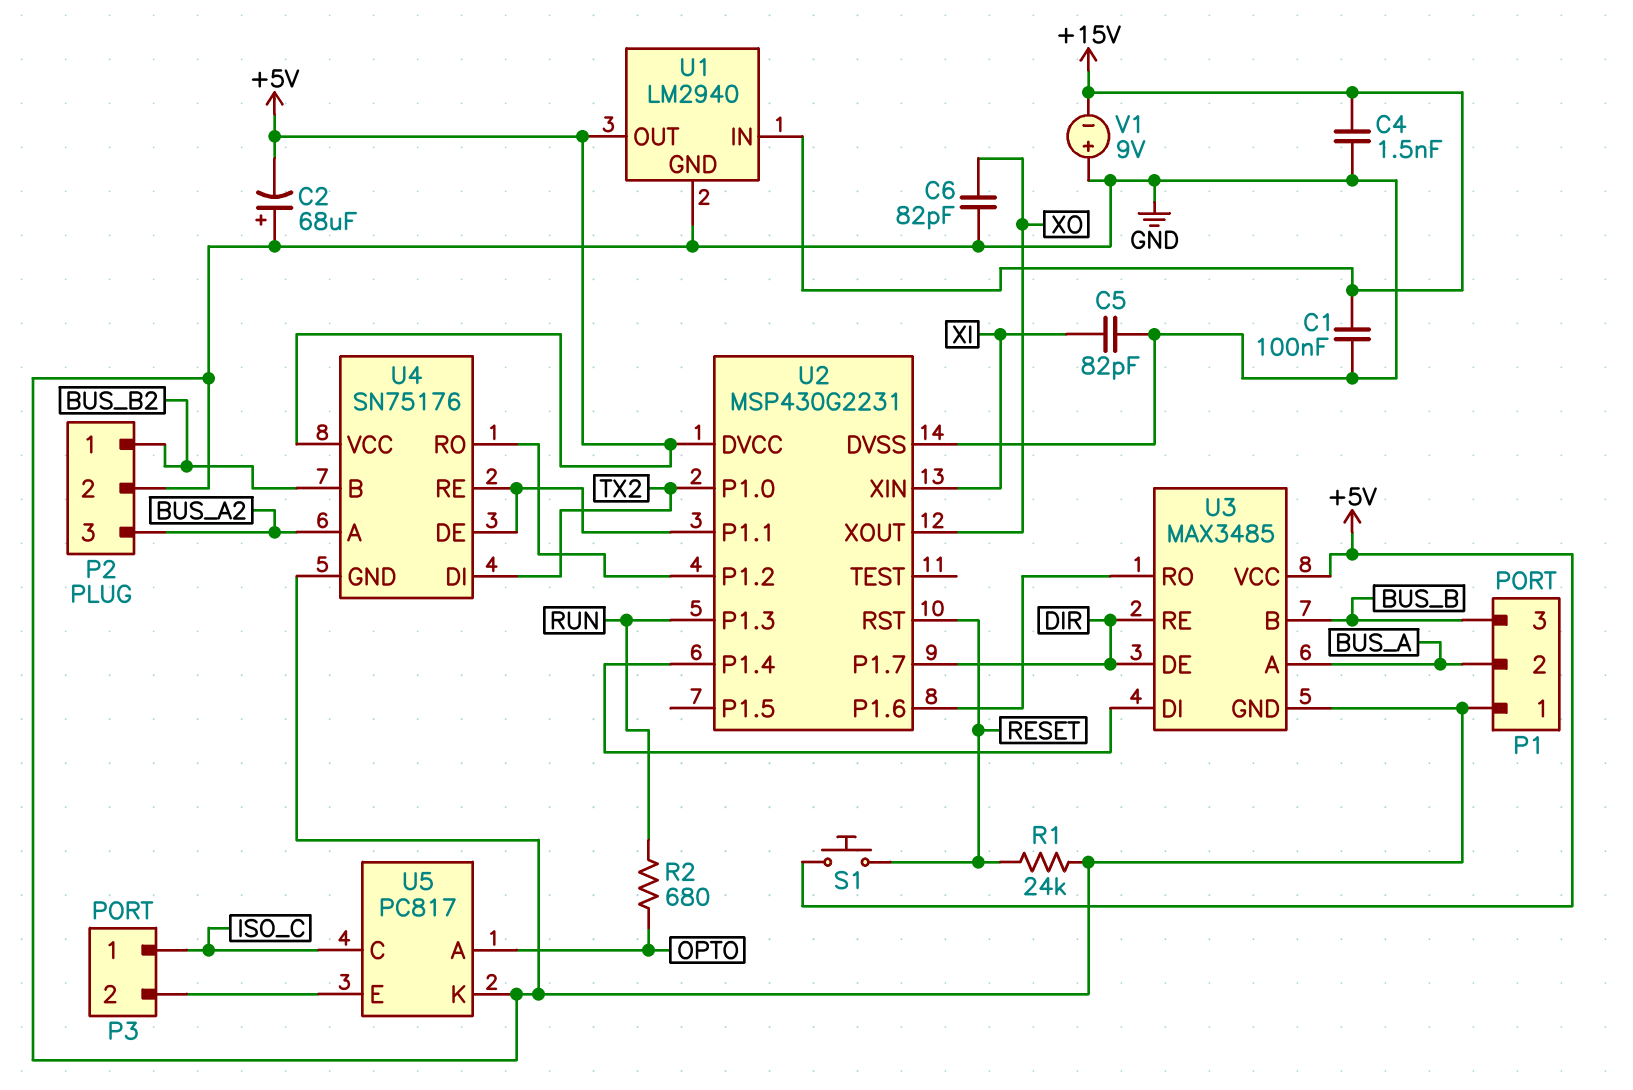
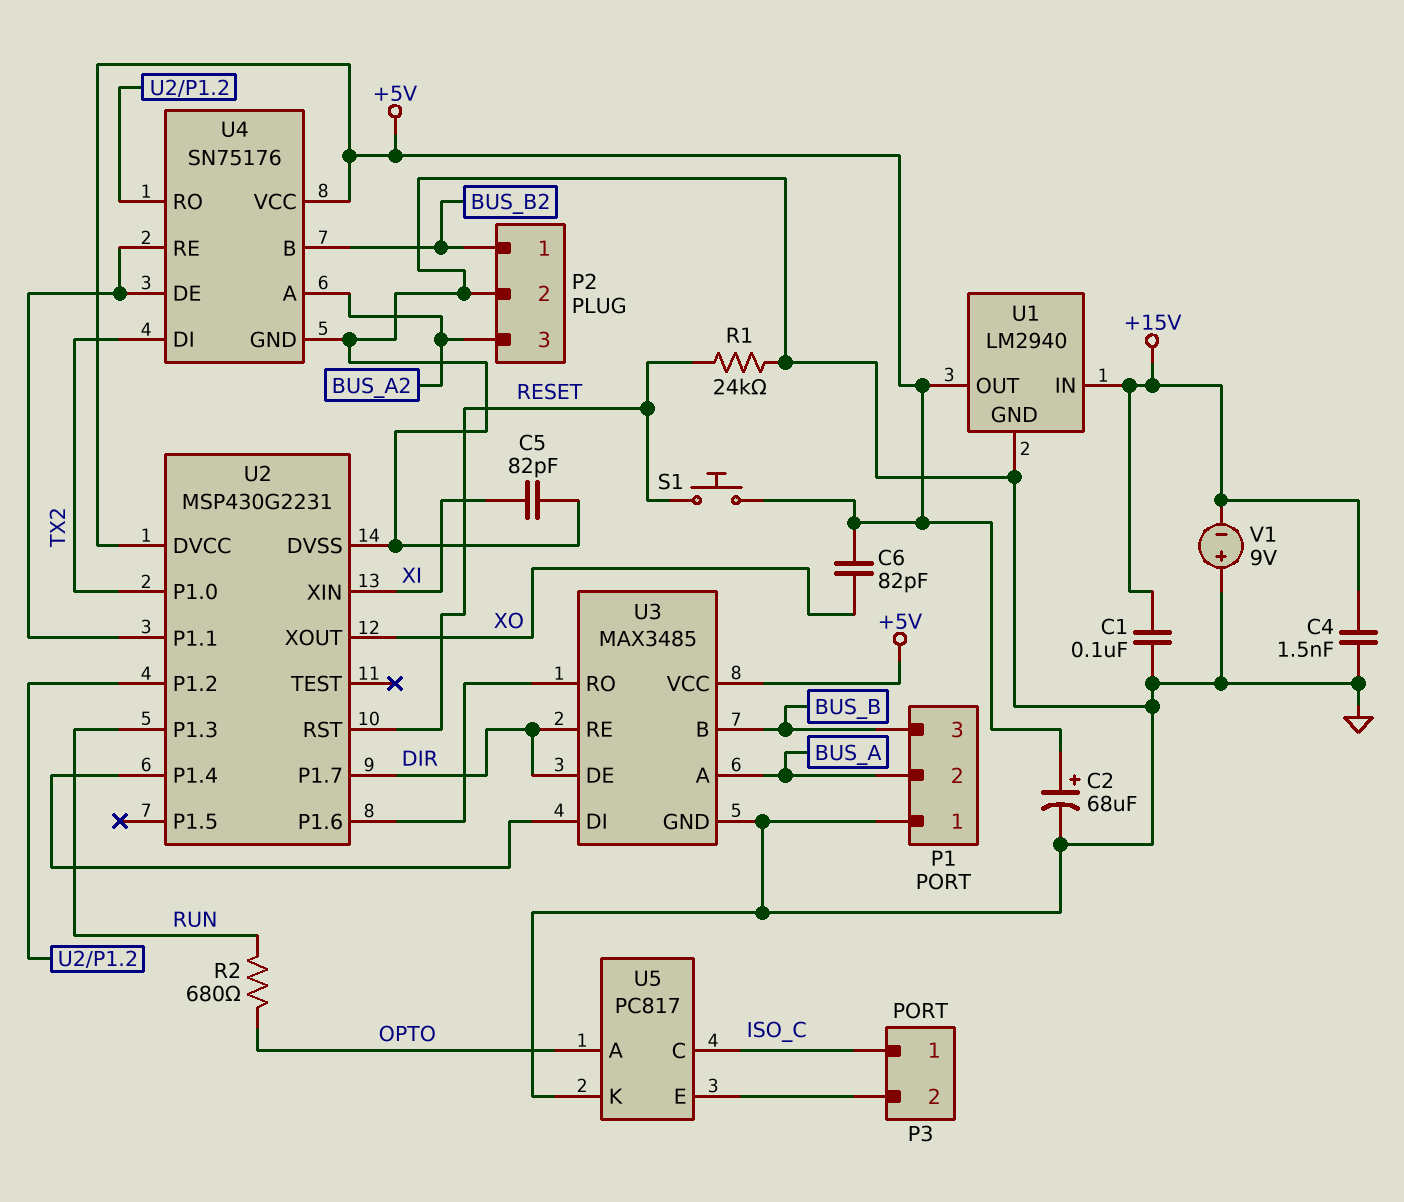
C2: 68uF (plus GND, minus +5V) -> 68uF (plus +5V, minus GND)
C6: 82pF (GND, XO) -> 82pF (+5V, XO)

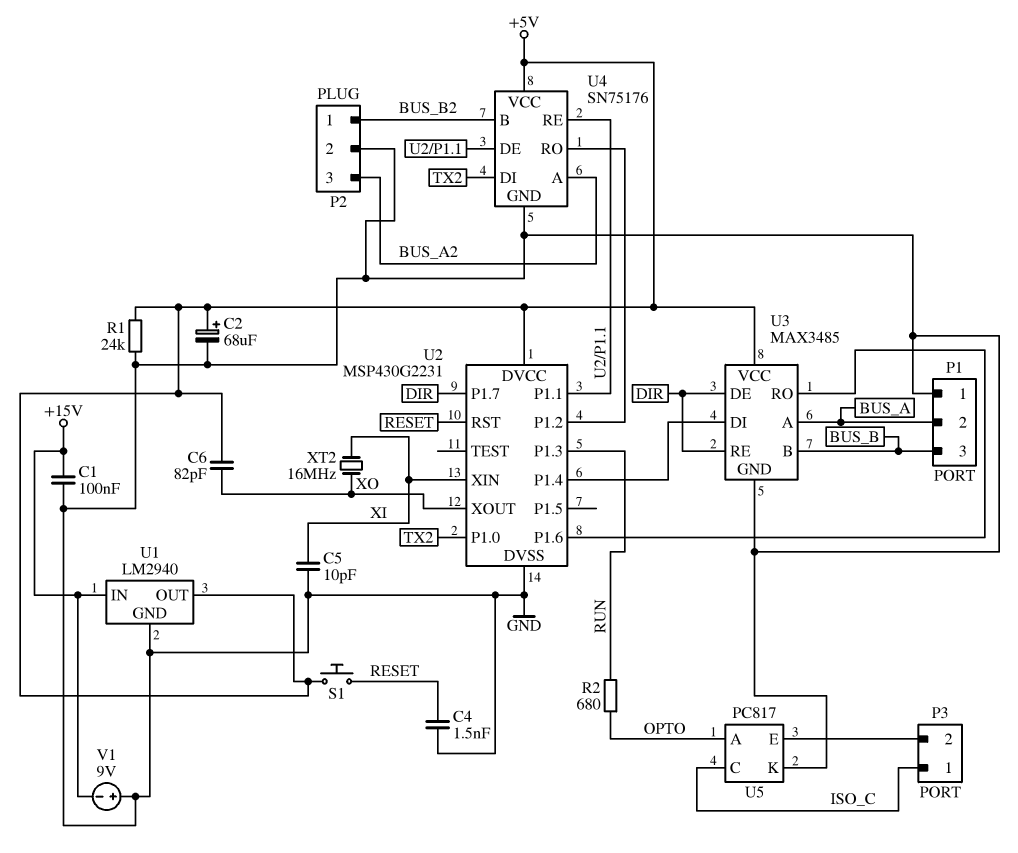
C4: 1.5nF (+15V, GND) -> 1.5nF (GND, RESET)
C5: 82pF (GND, XI) -> 10pF (GND, XI)
R1: 24k (GND, RESET) -> 24k (+5V, GND)
XT2: none -> 16MHz (XI, XO)

